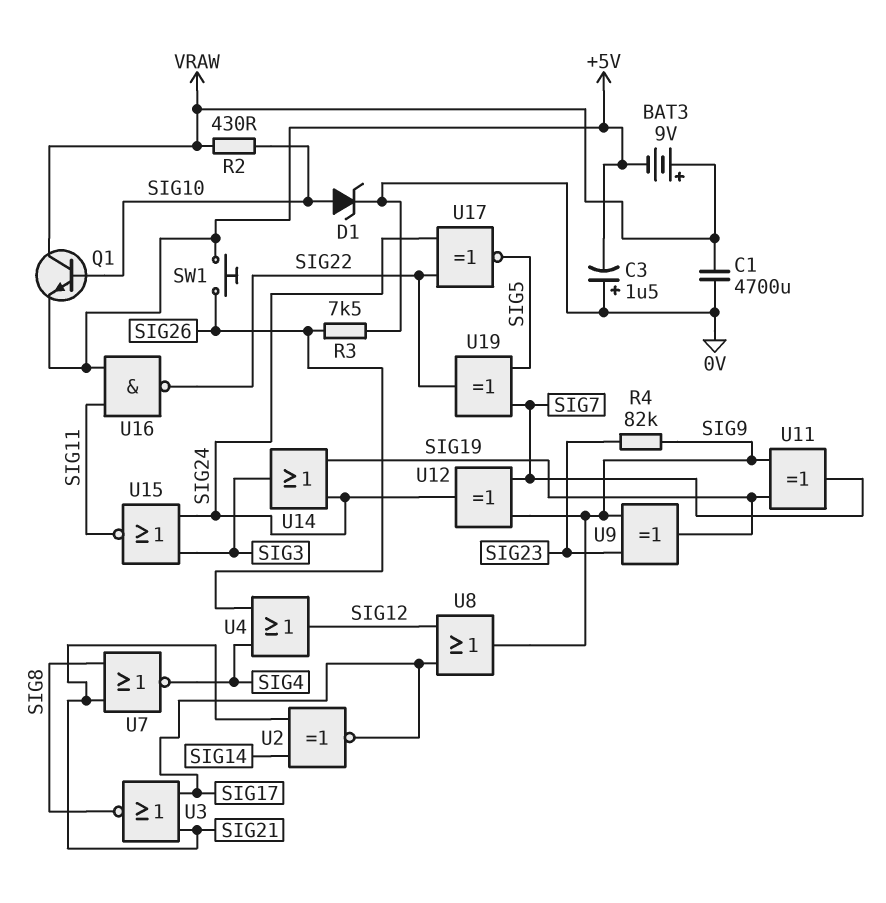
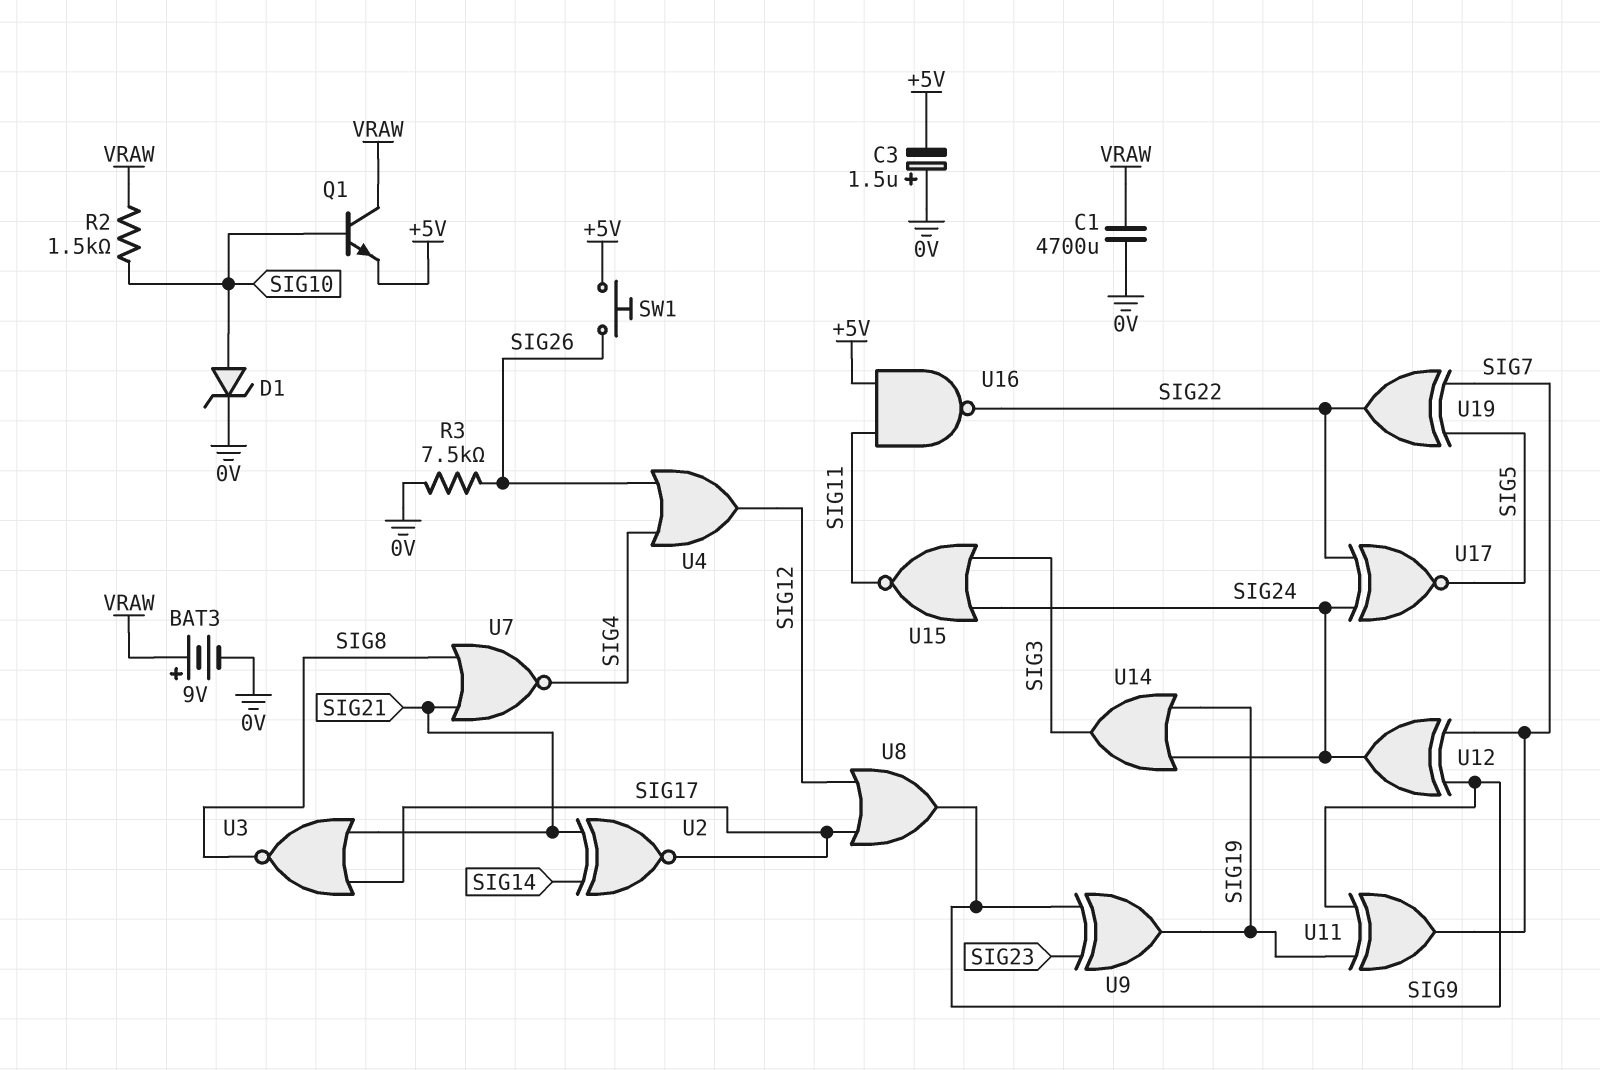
BAT3: 9V (plus VRAW, minus +5V) -> 9V (plus VRAW, minus 0V)
R2: 430 (SIG10, VRAW) -> 1.5k (SIG10, VRAW)
R4: 82k (SIG9, SIG23) -> none

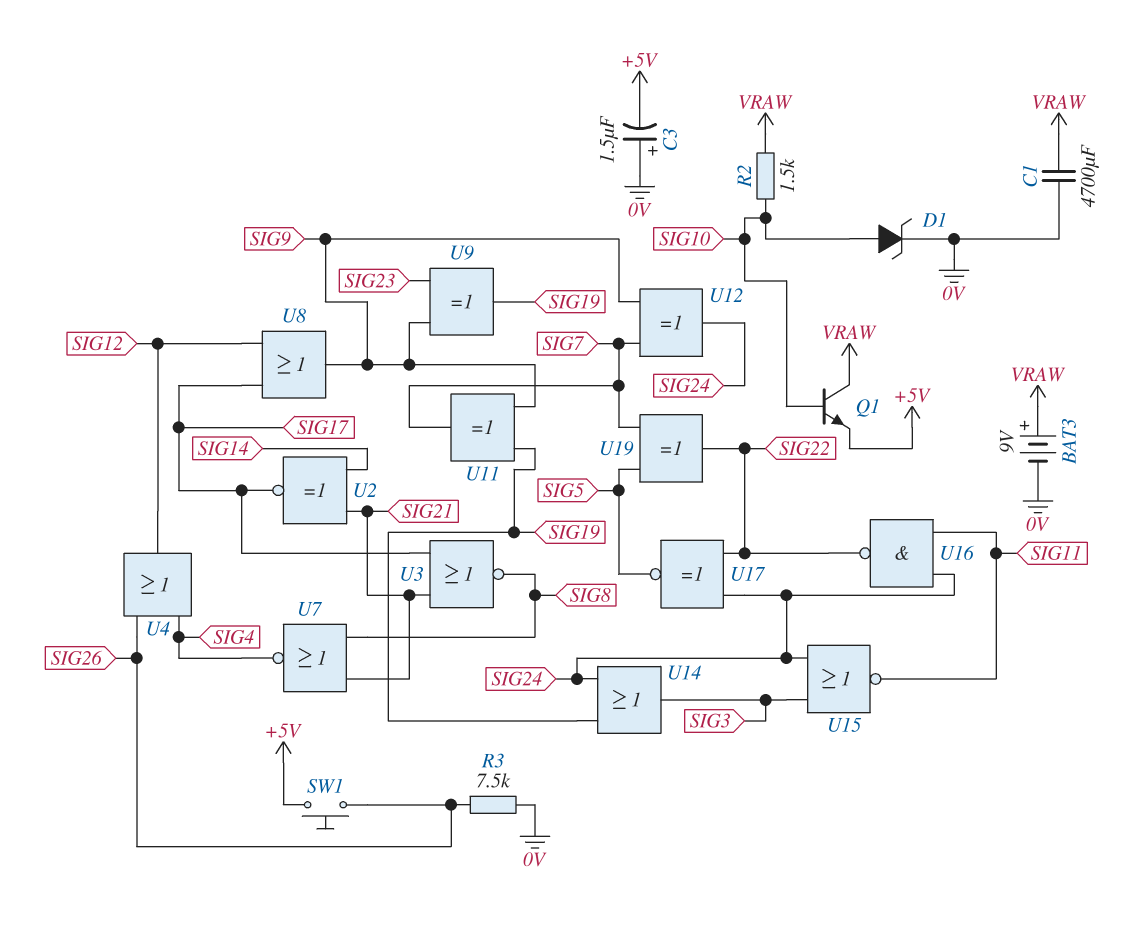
U16: NAND (in +5V, in SIG11, out SIG22) -> NAND (in SIG11, in SIG24, out SIG22)

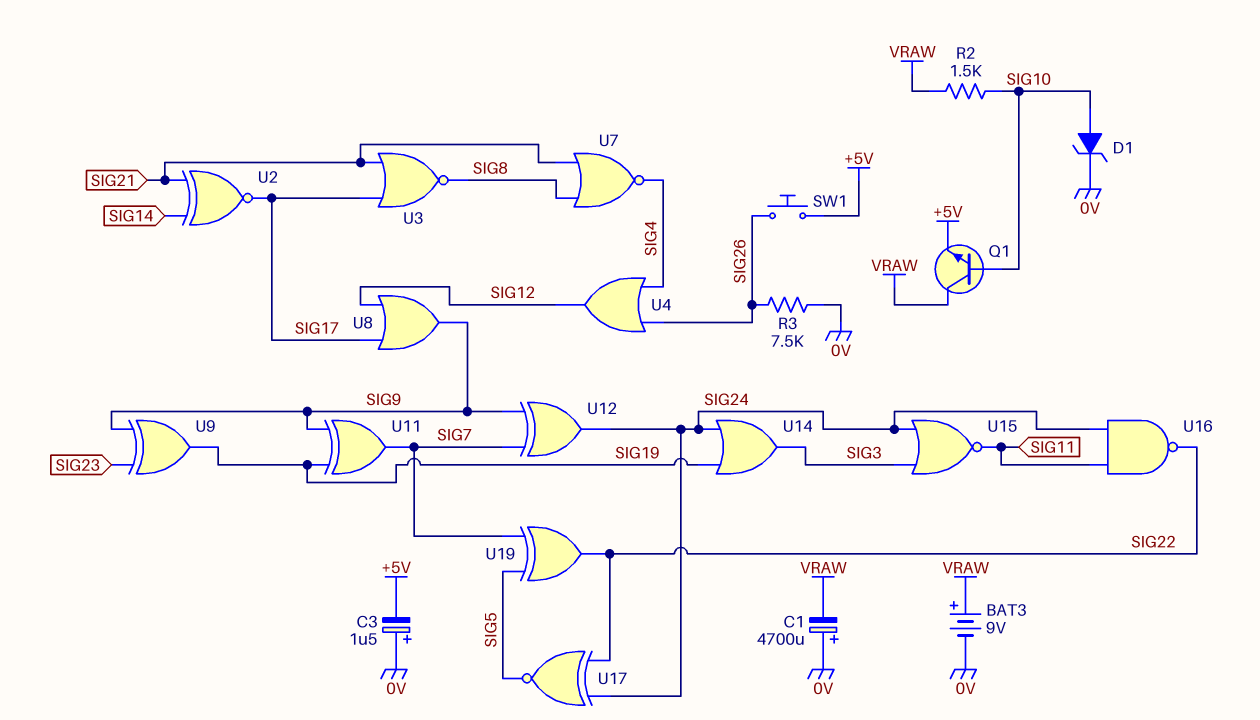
C1: 4700uF (0V, VRAW) -> 4700uF (plus 0V, minus VRAW)

